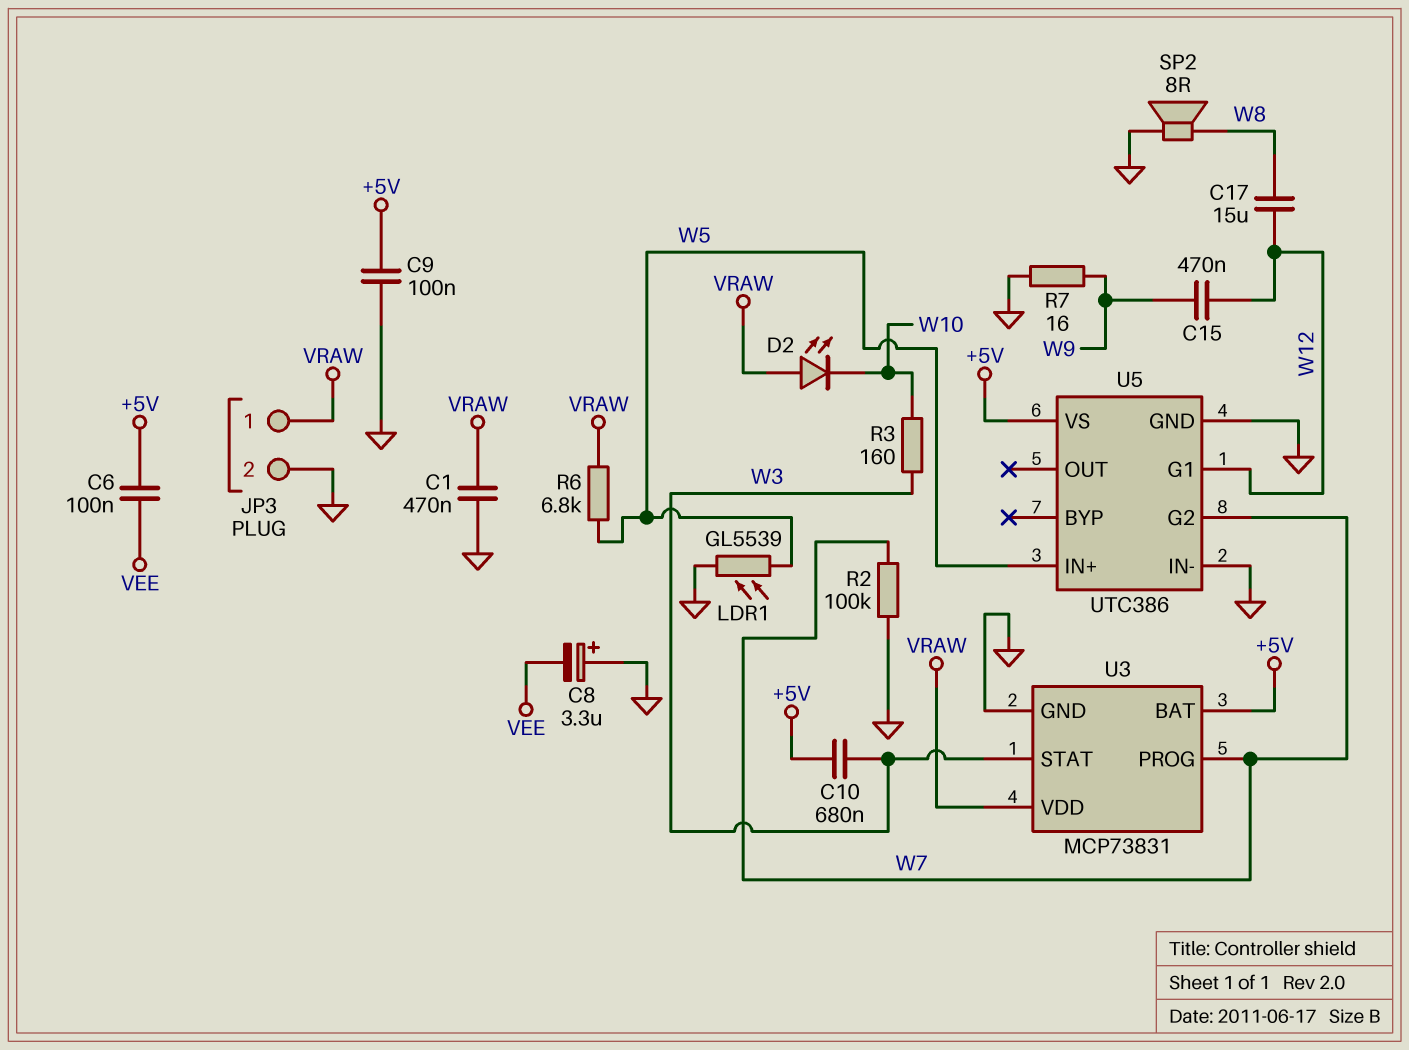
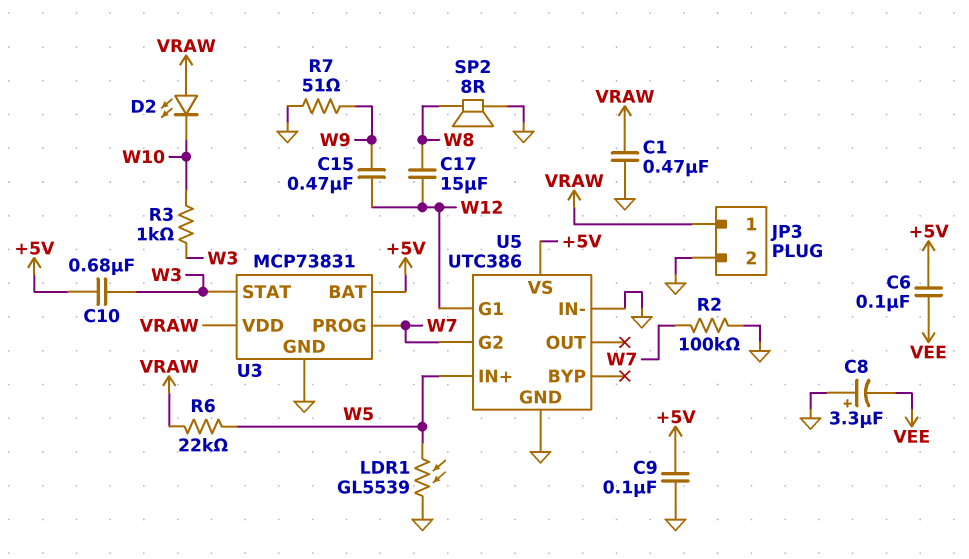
R3: 160 (W3, W10) -> 1k (W3, W10)
R6: 6.8k (VRAW, W5) -> 22k (VRAW, W5)
R7: 16 (GND, W9) -> 51 (GND, W9)

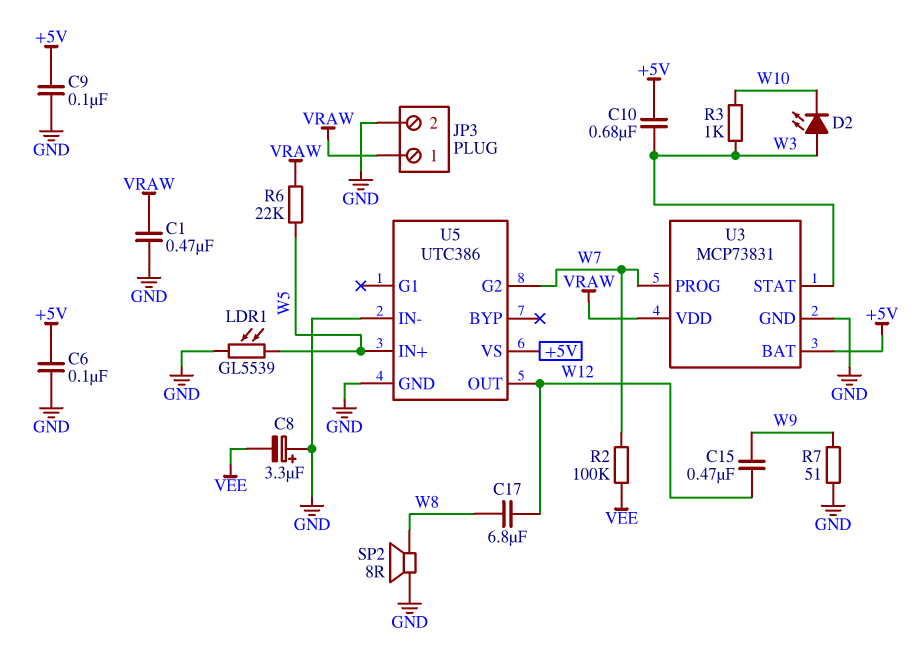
C6: 100nF (+5V, VEE) -> 100nF (+5V, GND)
C17: 15uF (W8, W12) -> 6.8uF (W8, W12)
D2: LED (A VRAW, K W10) -> LED (A W3, K W10)
R2: 100k (GND, W7) -> 100k (VEE, W7)
U5 pin G1: W12 -> none
U5 pin OUT: none -> W12

